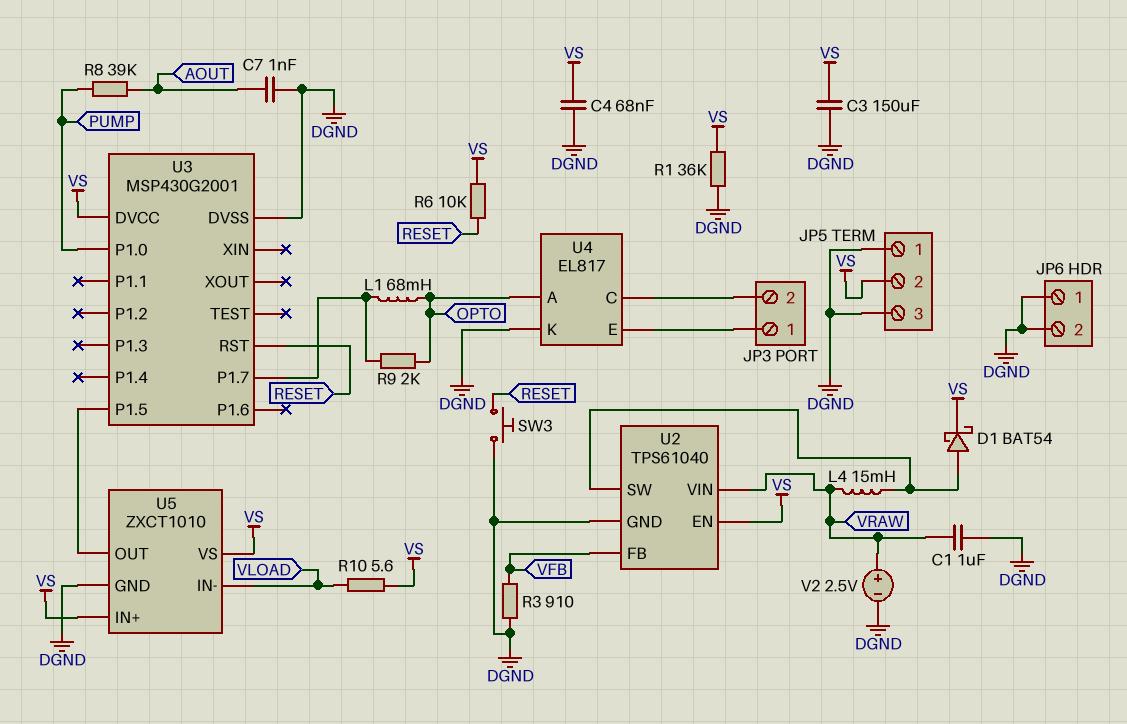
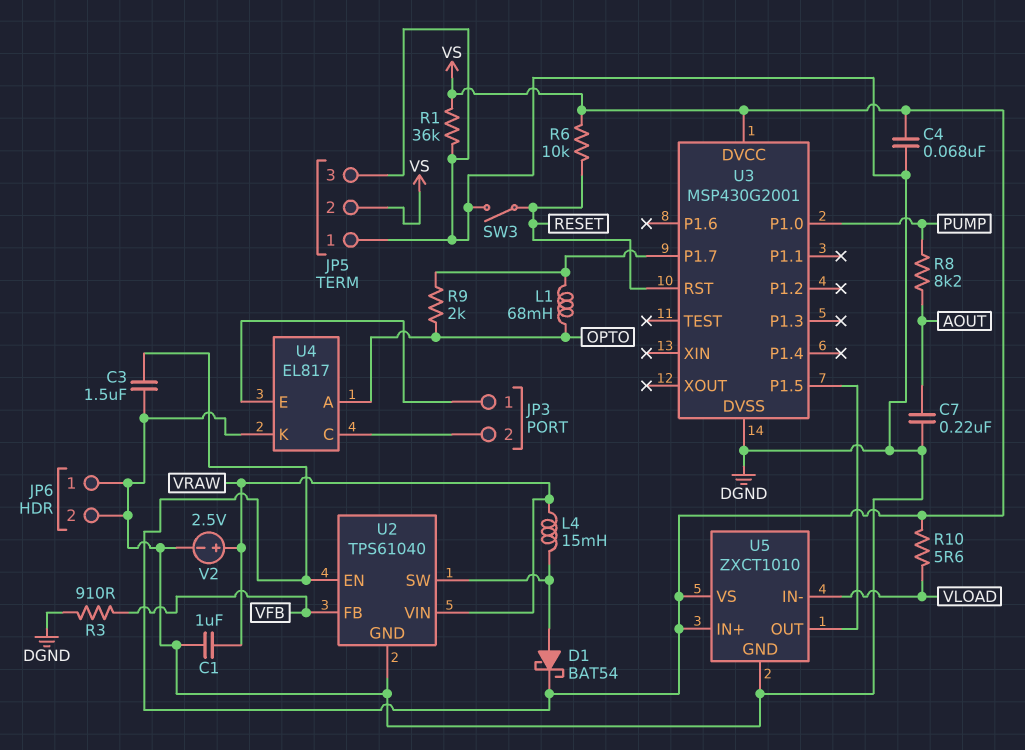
C3: 150uF (DGND, VS) -> 1.5uF (DGND, VS)
C7: 1nF (AOUT, DGND) -> 220nF (AOUT, DGND)
R8: 39k (AOUT, PUMP) -> 8.2k (AOUT, PUMP)
SW3: button (DGND, RESET) -> switch (DGND, RESET)

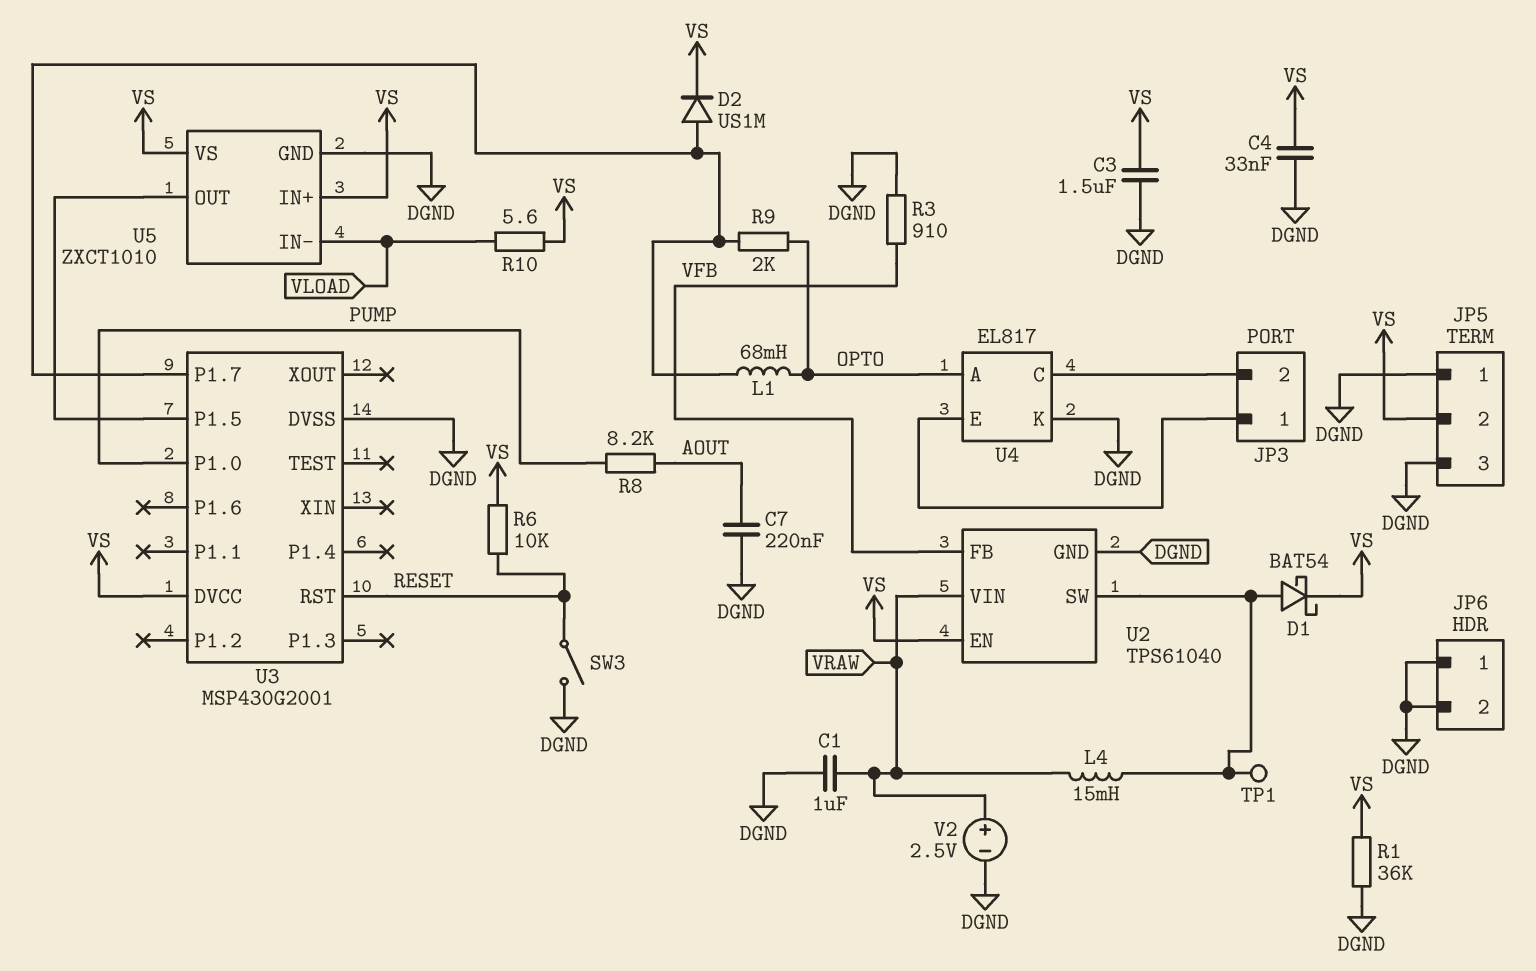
C4: 68nF (DGND, VS) -> 33nF (DGND, VS)
D2: none -> diode US1M (A U3/P1.7, K VS)
TP1: none -> test point (U2/SW)

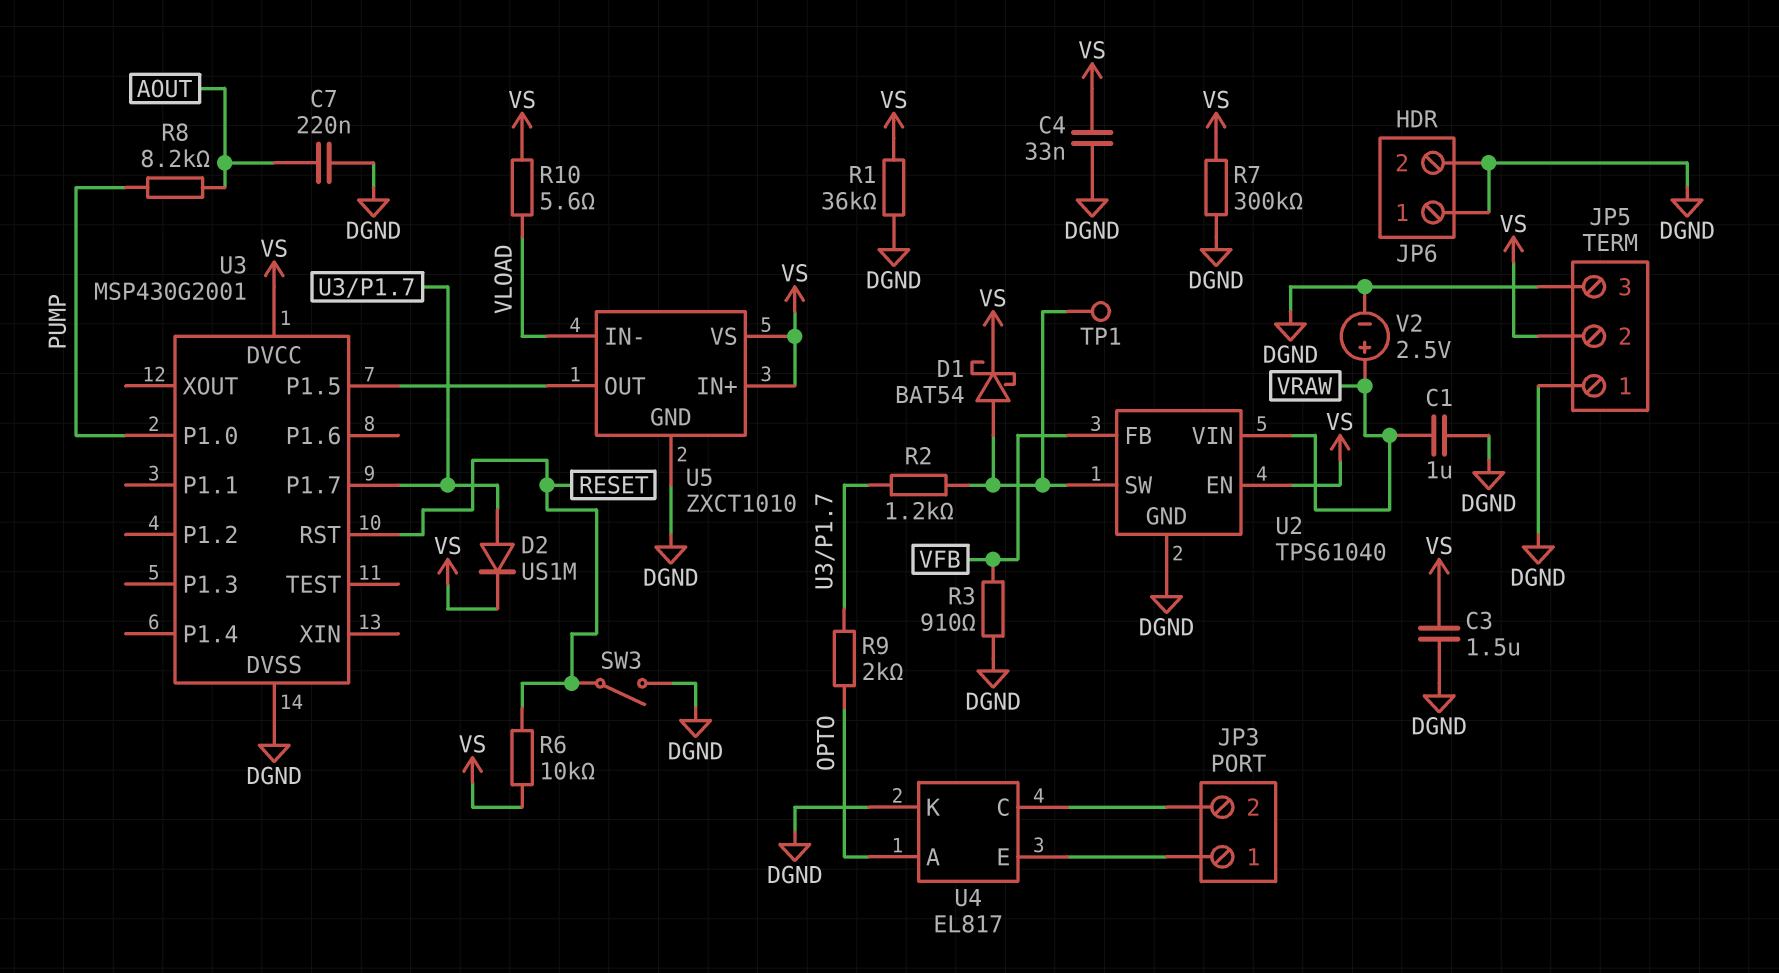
L1: 68mH (OPTO, U3/P1.7) -> none
L4: 15mH (U2/SW, VRAW) -> none
R2: none -> 1.2k (U2/SW, U3/P1.7)
R7: none -> 300k (DGND, VS)

